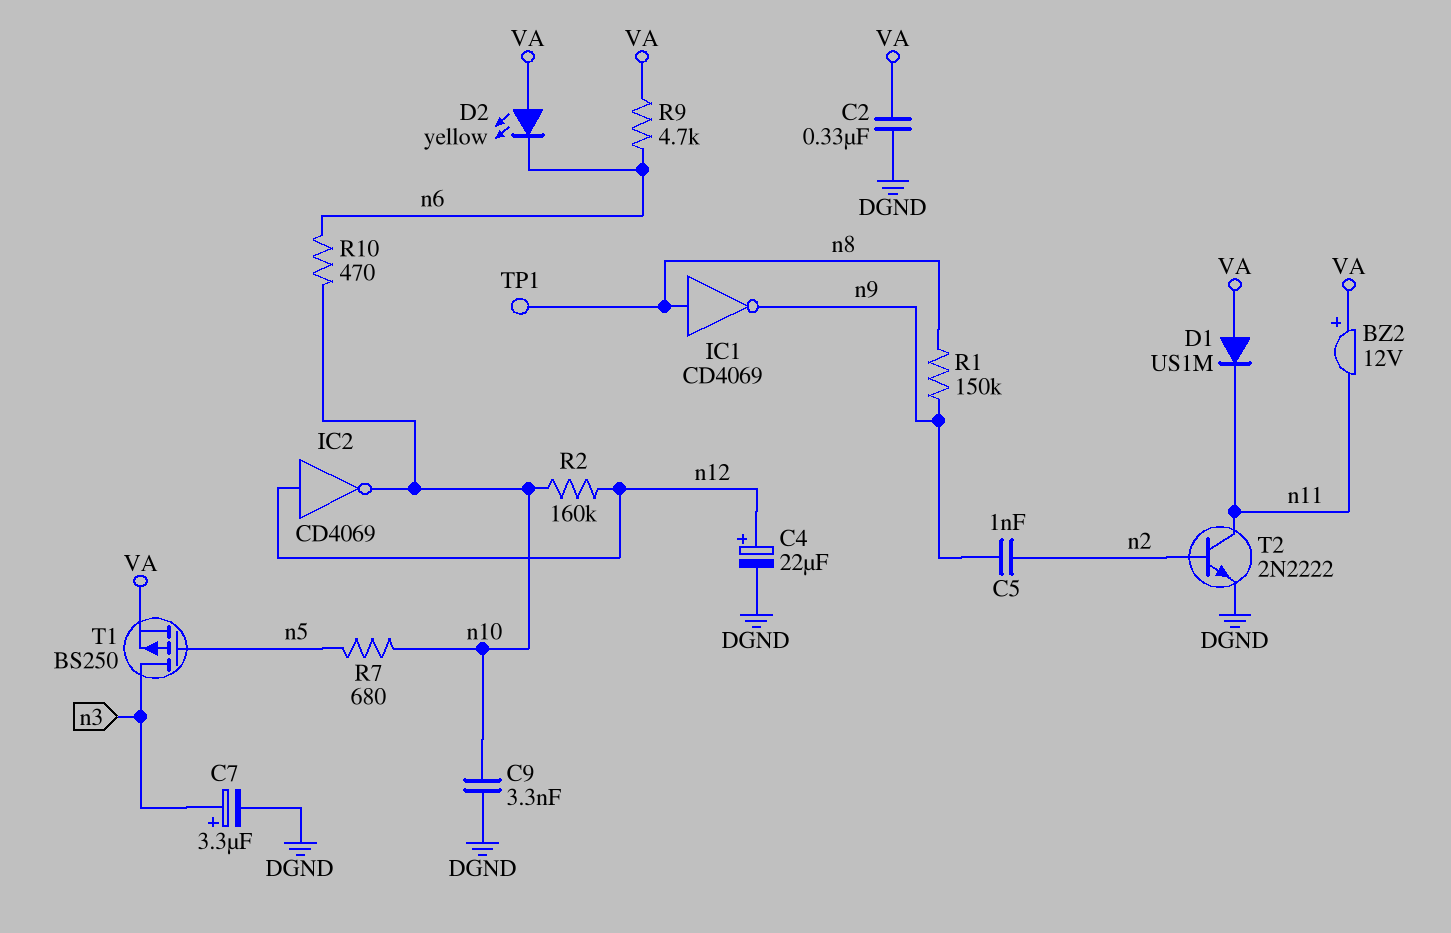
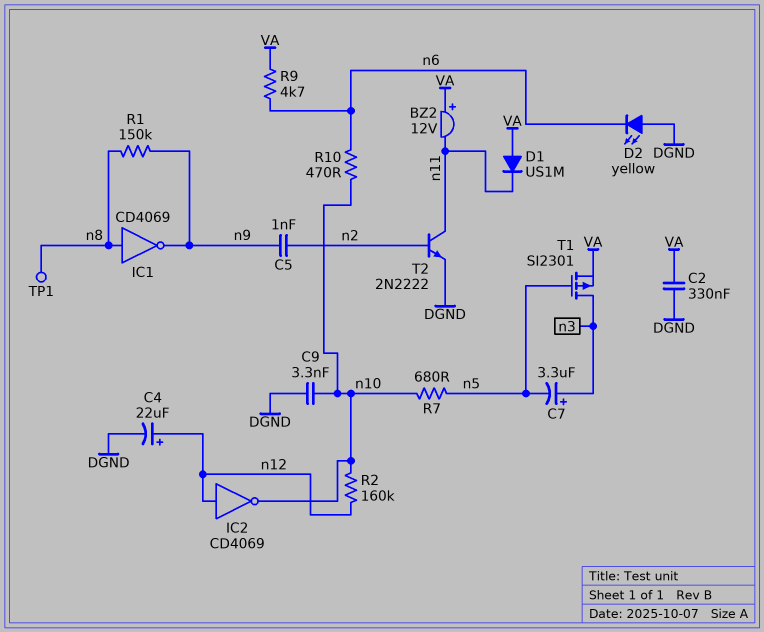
C7: 3.3uF (plus n3, minus DGND) -> 3.3uF (plus n3, minus n5)
D2: LED yellow (A VA, K n6) -> LED yellow (A DGND, K n6)
T1: PMOS BS250 (G n5, D n3, S VA) -> PMOS SI2301 (G n5, D n3, S VA)

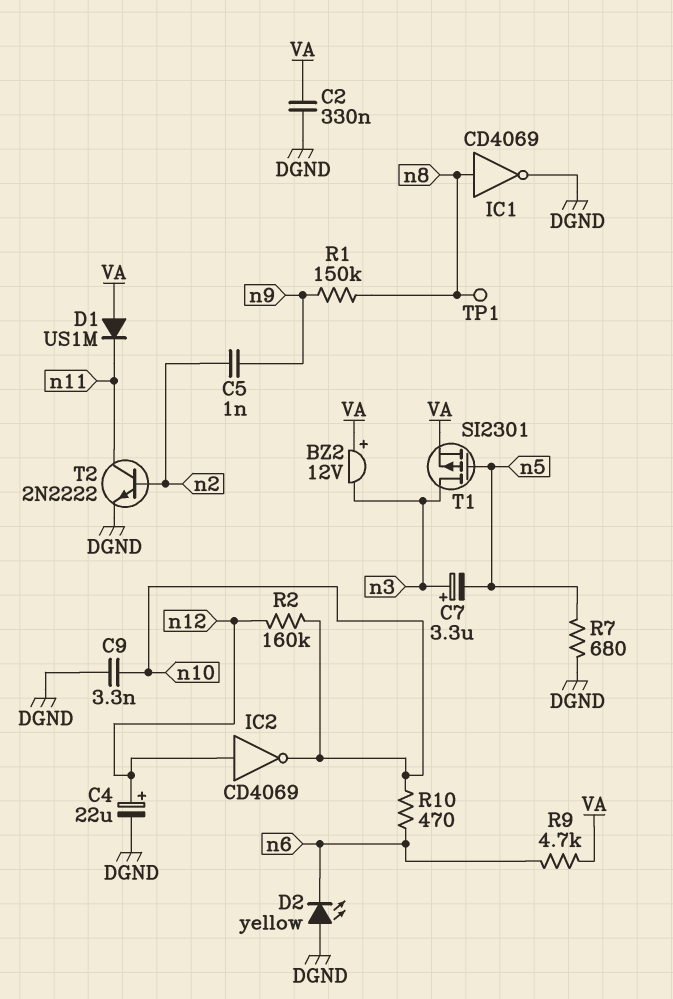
BZ2: buzzer 12V (plus VA, minus n11) -> buzzer 12V (plus VA, minus n3)
IC1: NOT CD4069 (in n8, out n9) -> NOT CD4069 (in n8, out DGND)
R7: 680 (n5, n10) -> 680 (DGND, n5)

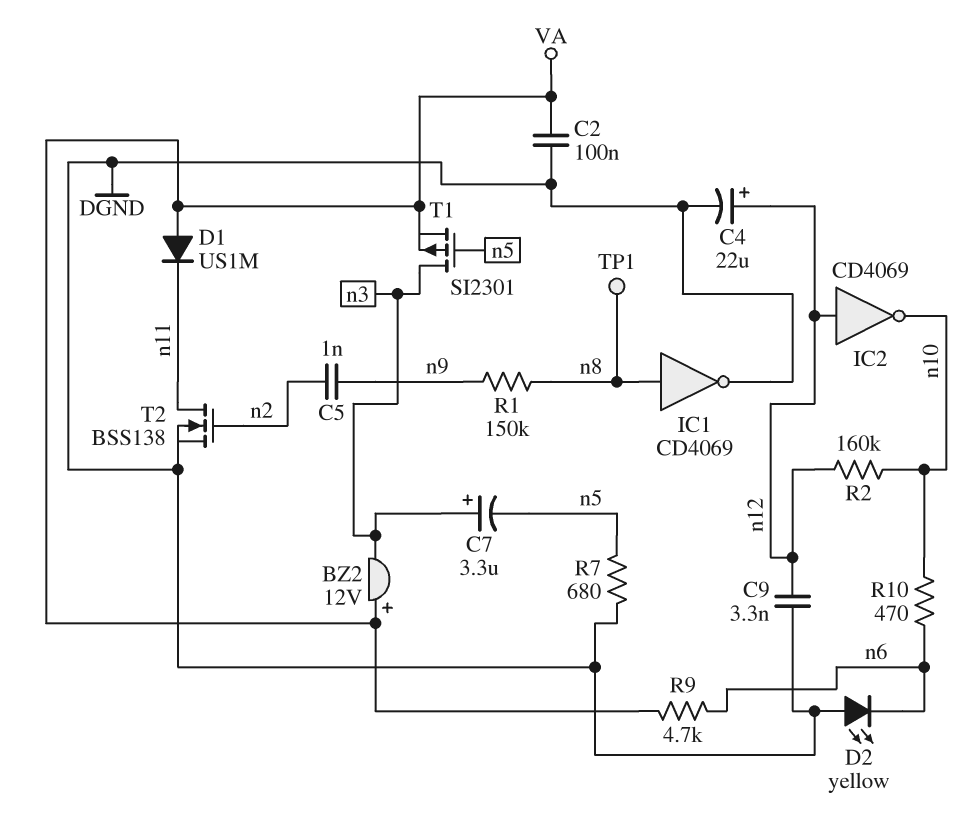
C2: 330nF (DGND, VA) -> 100nF (DGND, VA)
C9: 3.3nF (DGND, n10) -> 3.3nF (DGND, n12)
T2: NPN 2N2222 (B n2, C n11, E DGND) -> NMOS BSS138 (G n2, D n11, S DGND)

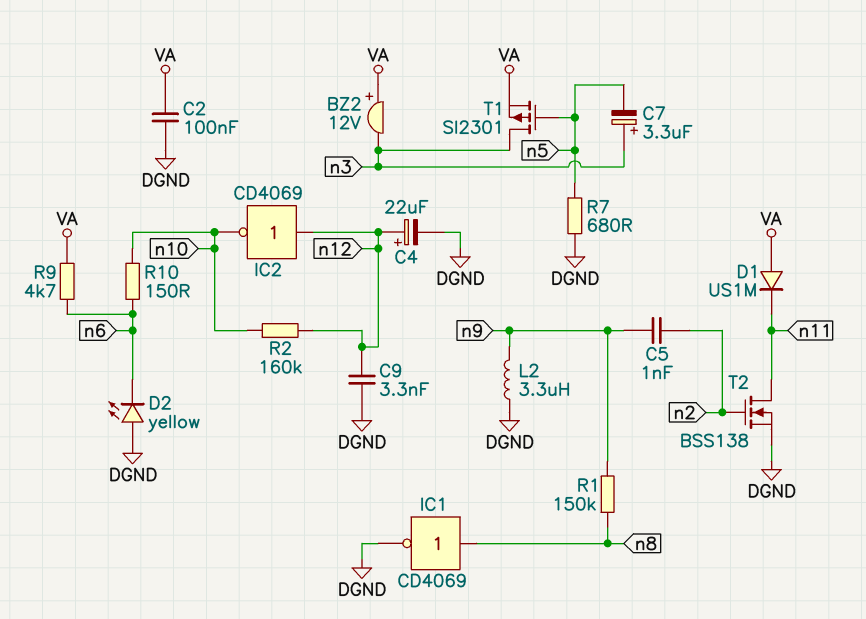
L2: none -> 3.3uH (DGND, n9)
R10: 470 (n6, n10) -> 150 (n6, n10)
TP1: test point (n8) -> none

